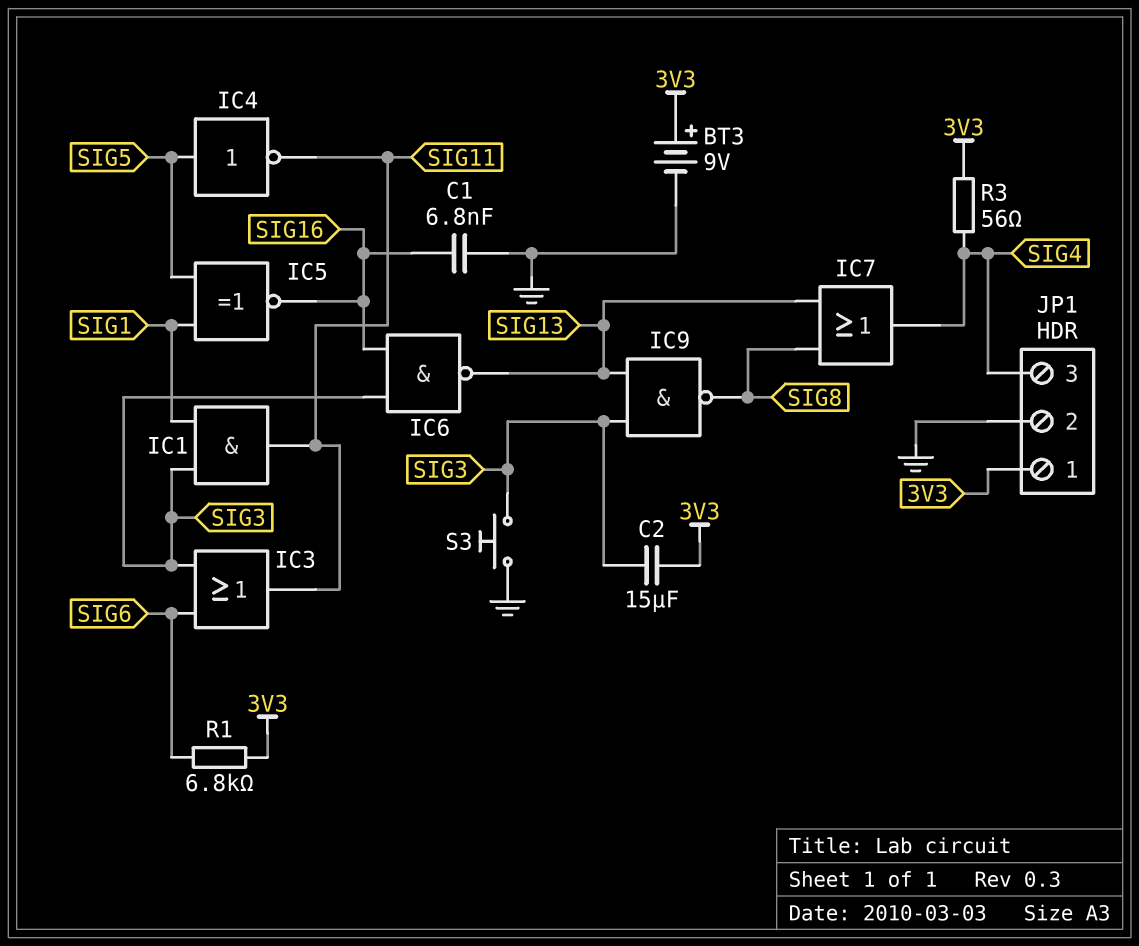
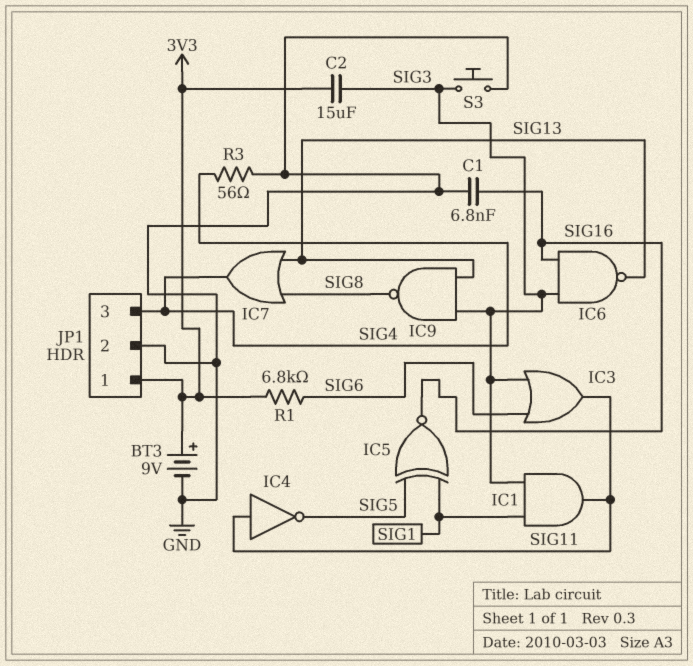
IC4: NOT (in SIG5, out SIG11) -> NOT (in SIG11, out SIG5)
R3: 56 (3V3, SIG4) -> 56 (GND, SIG4)

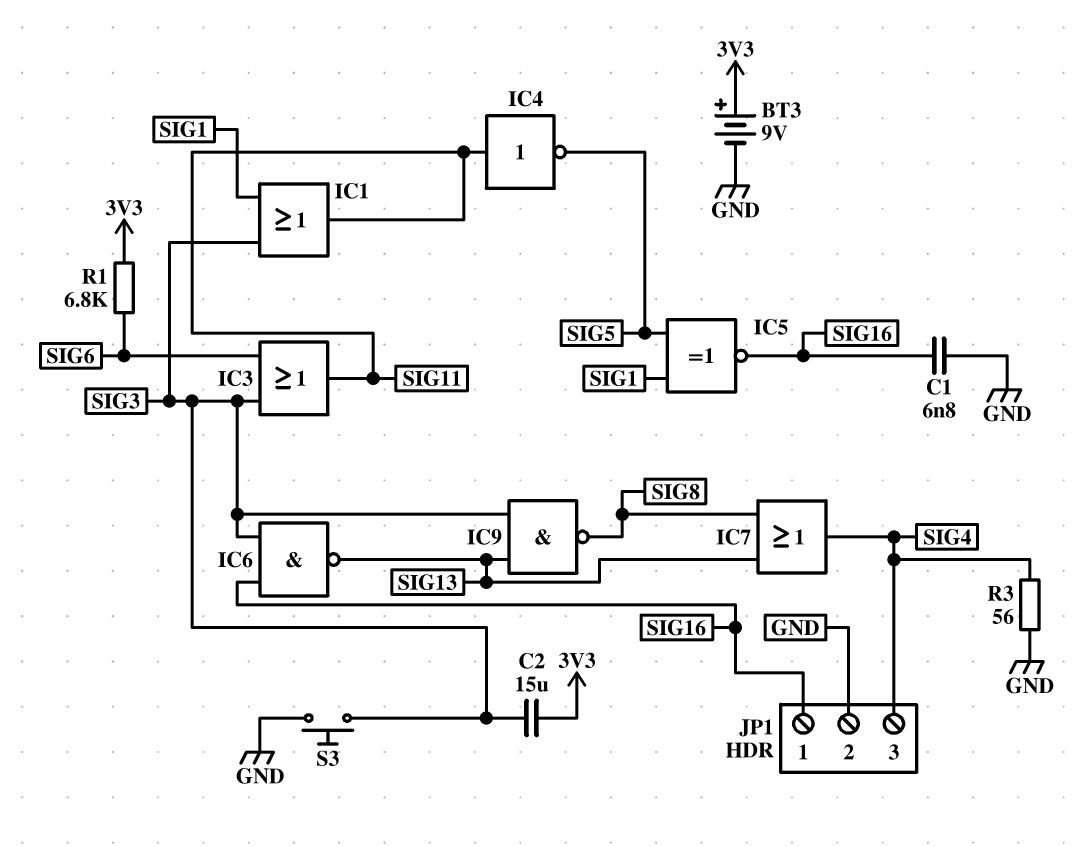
IC1: AND (in SIG1, in SIG3, out SIG11) -> OR (in SIG1, in SIG3, out SIG11)
JP1 pin 1: 3V3 -> SIG16

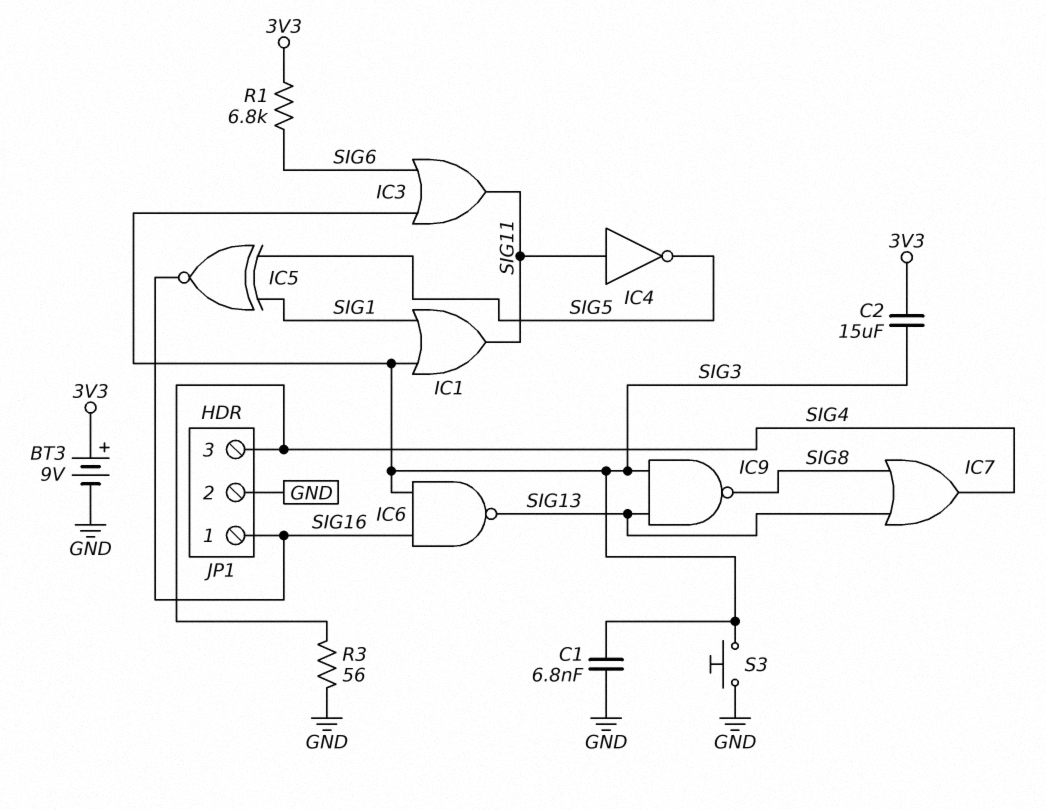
C1: 6.8nF (GND, SIG16) -> 6.8nF (GND, SIG3)

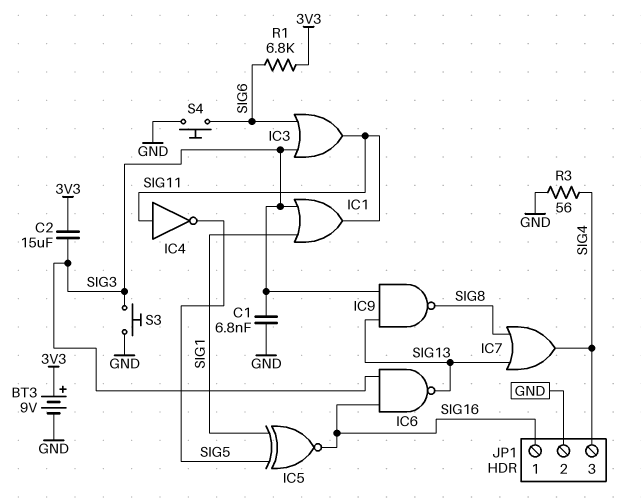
S4: none -> button (GND, SIG6)

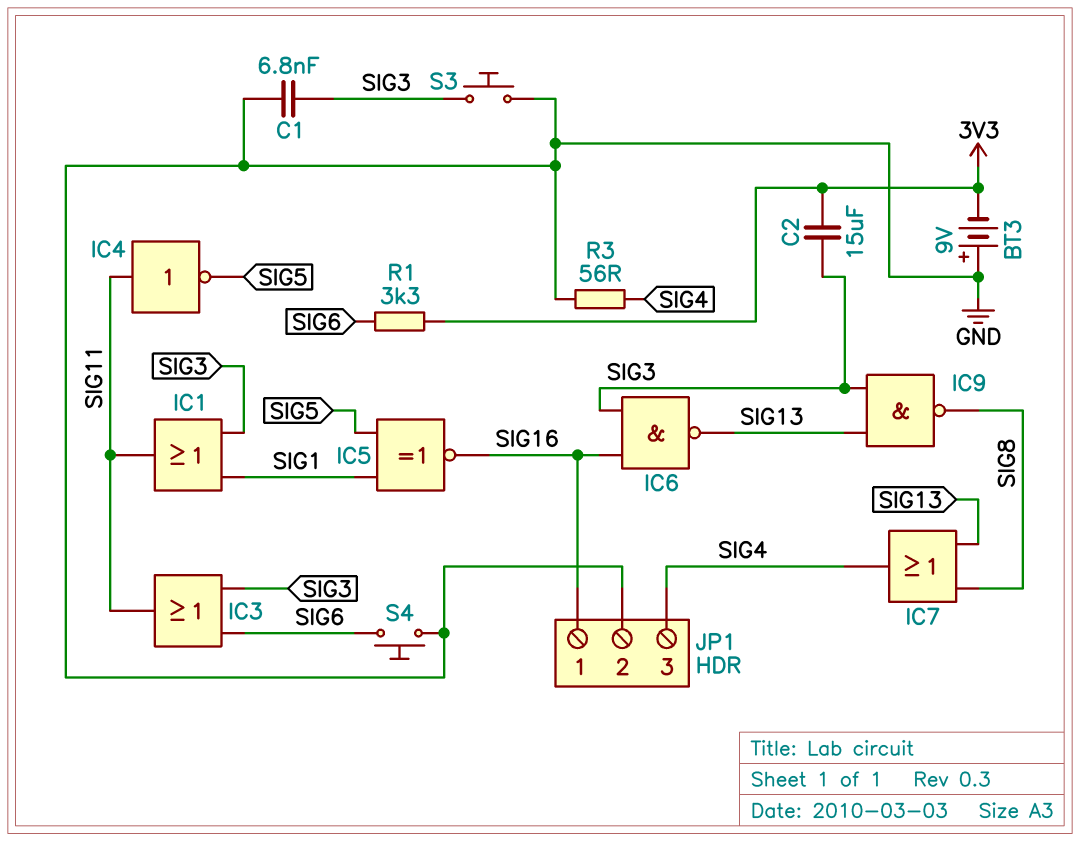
BT3: 9V (plus 3V3, minus GND) -> 9V (plus GND, minus 3V3)
R1: 6.8k (3V3, SIG6) -> 3.3k (3V3, SIG6)

